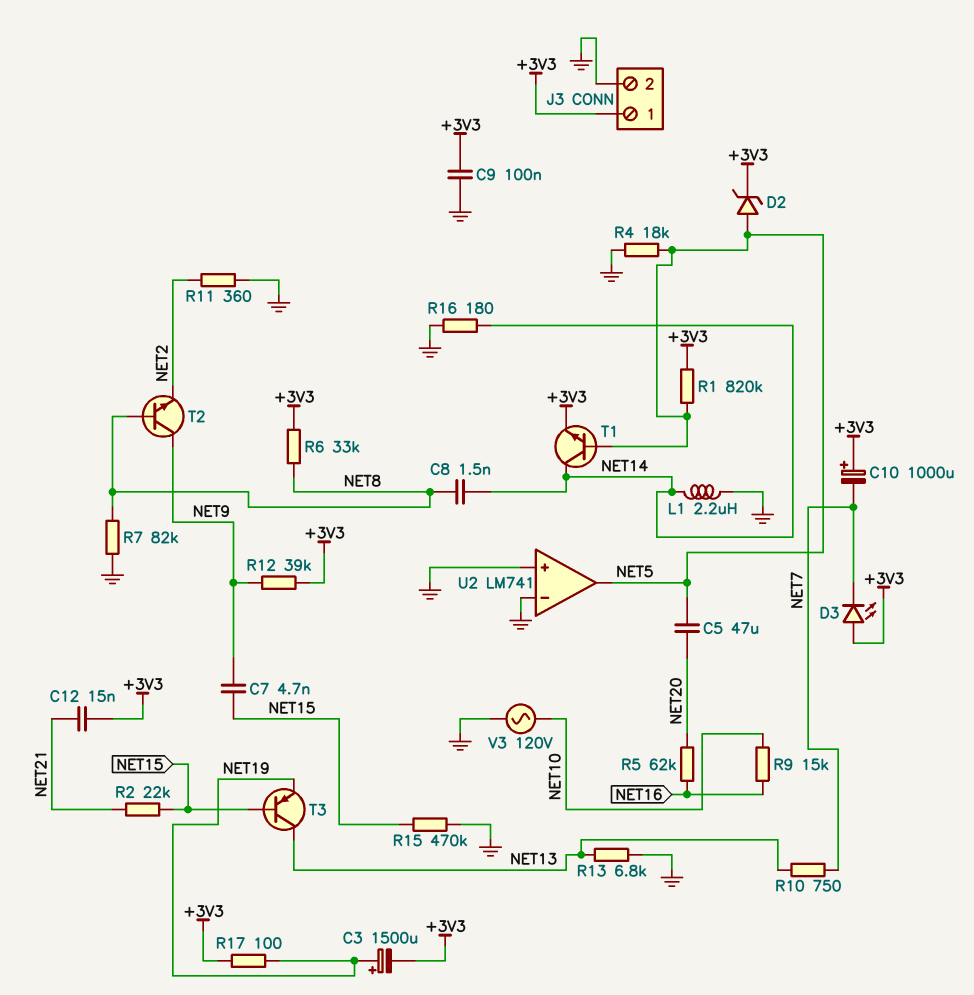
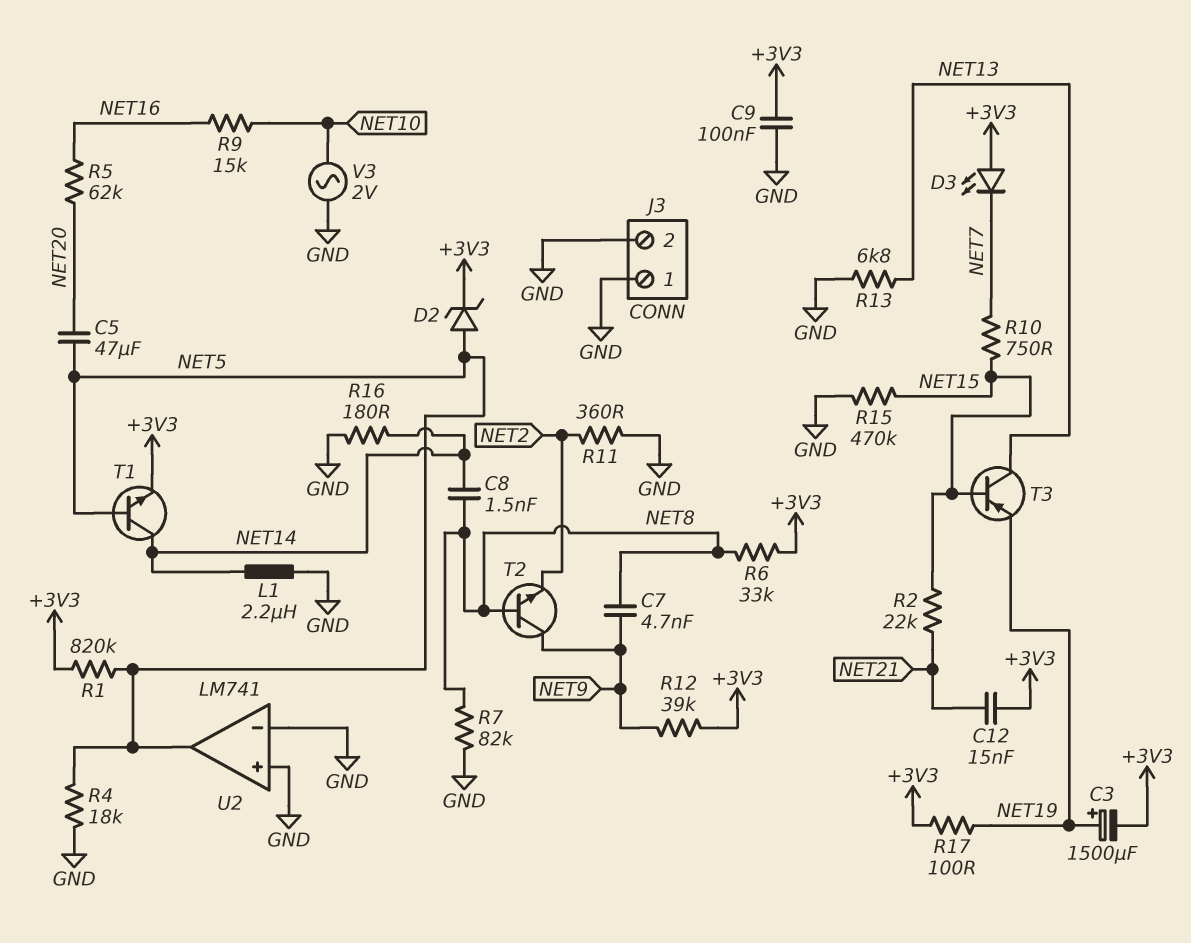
C7: 4.7nF (NET9, NET15) -> 4.7nF (NET8, NET9)
C10: 1000uF (plus +3V3, minus NET7) -> none
J3 pin 1: +3V3 -> GND
R10: 750 (NET7, NET13) -> 750 (NET7, NET15)
V3: AC 120V (GND, NET10) -> AC 2V (GND, NET10)

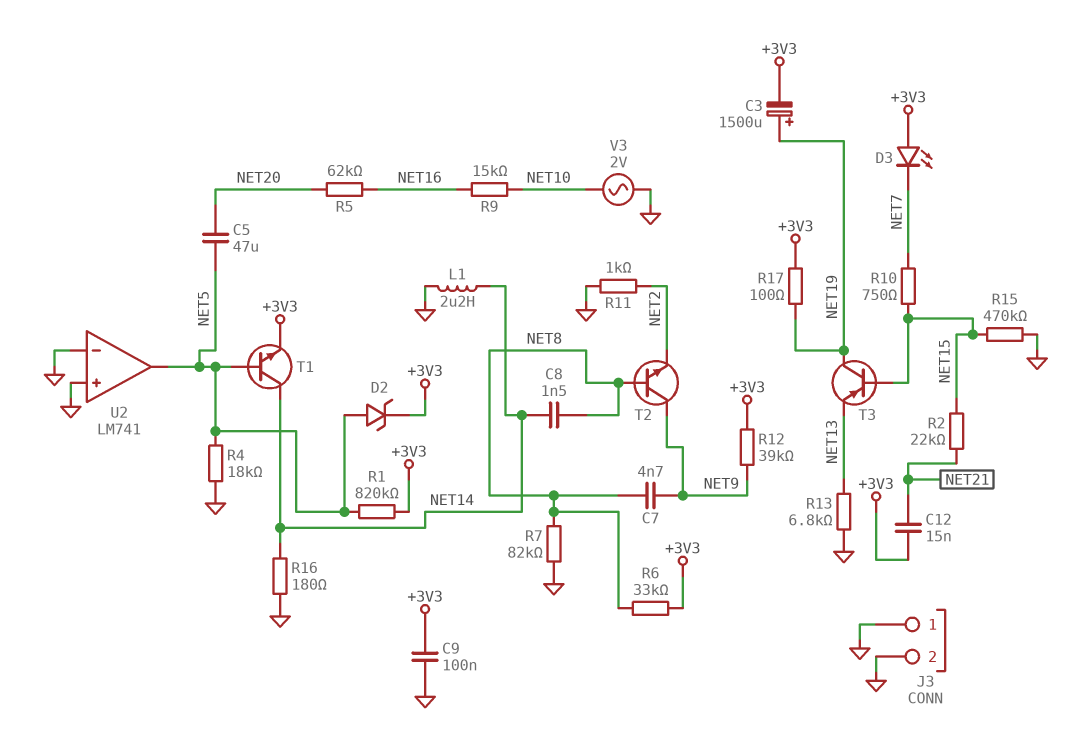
R11: 360 (GND, NET2) -> 1k (GND, NET2)
T3: PNP (B NET15, C NET13, E NET19) -> PNP (B NET15, C NET19, E NET13)

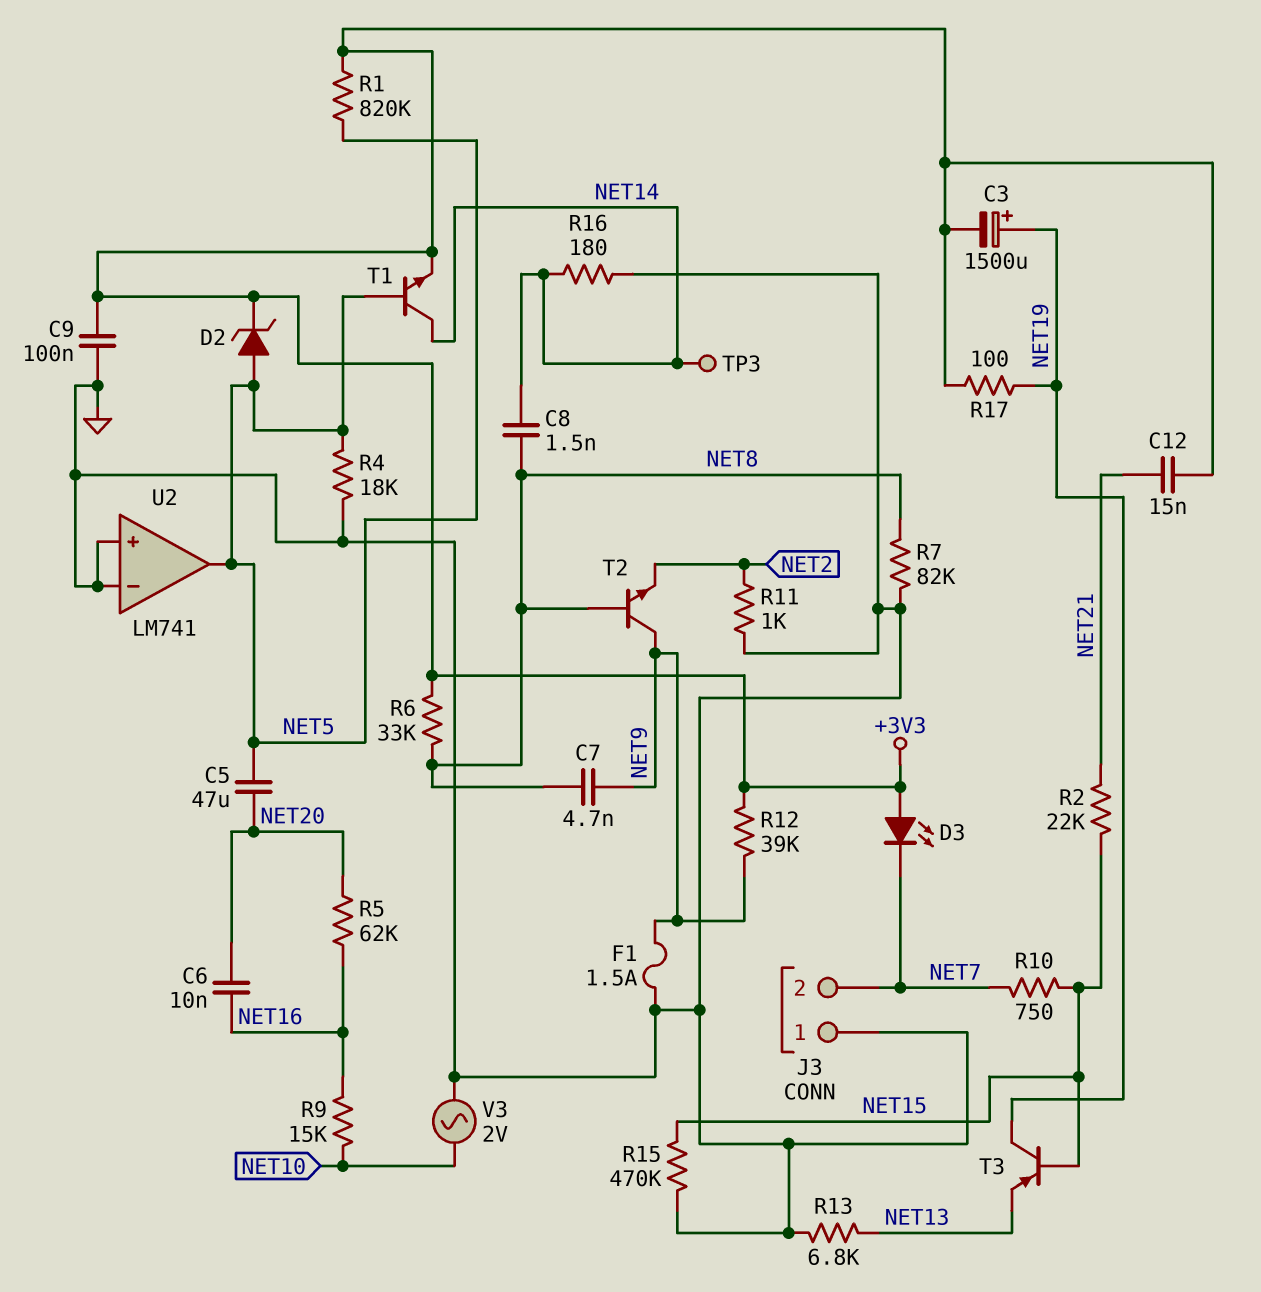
C6: none -> 10nF (NET16, NET20)
F1: none -> 1.5A (GND, NET9)
J3 pin 2: GND -> NET7
L1: 2.2uH (GND, NET14) -> none
TP3: none -> test point (NET14)

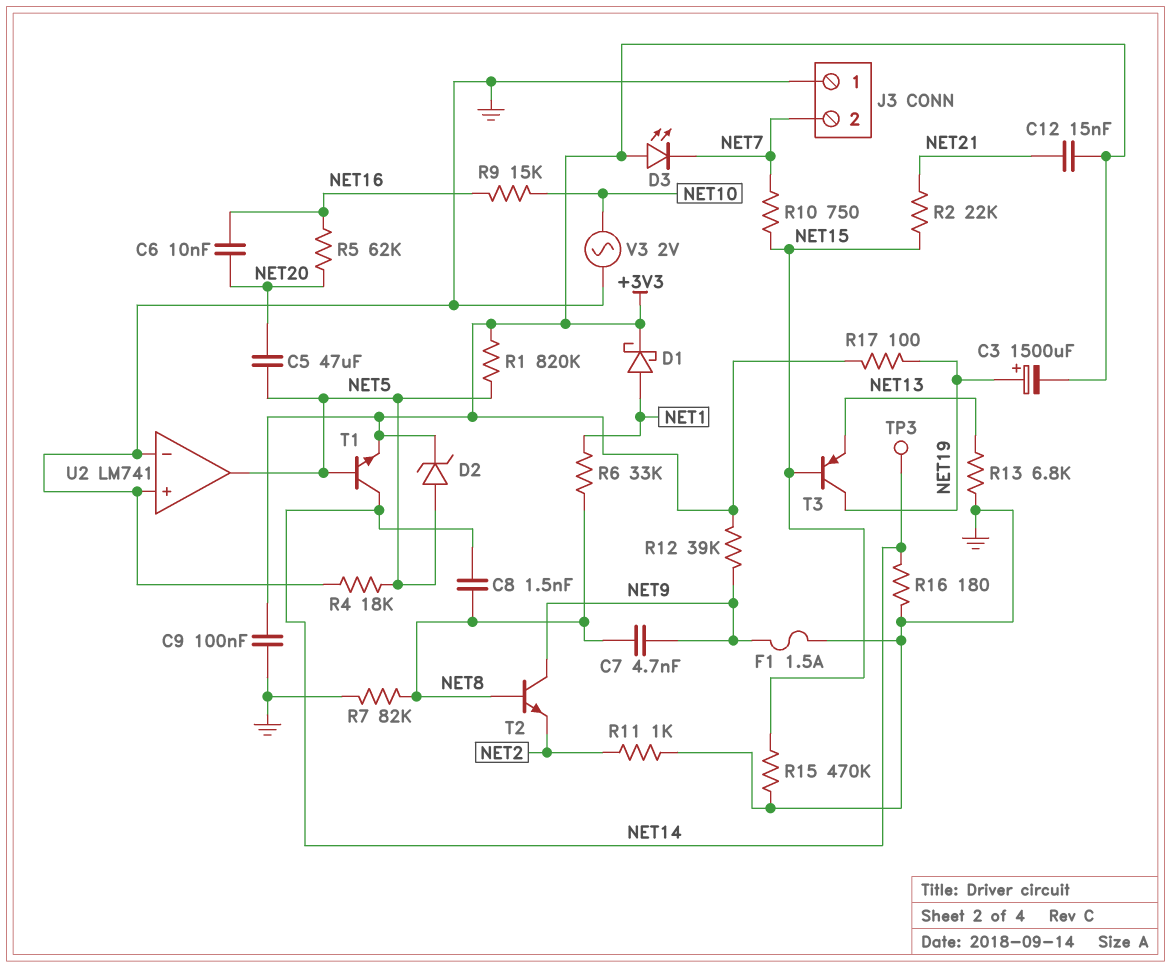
D1: none -> schottky (A NET1, K +3V3)
R6: 33k (+3V3, NET8) -> 33k (NET1, NET8)

